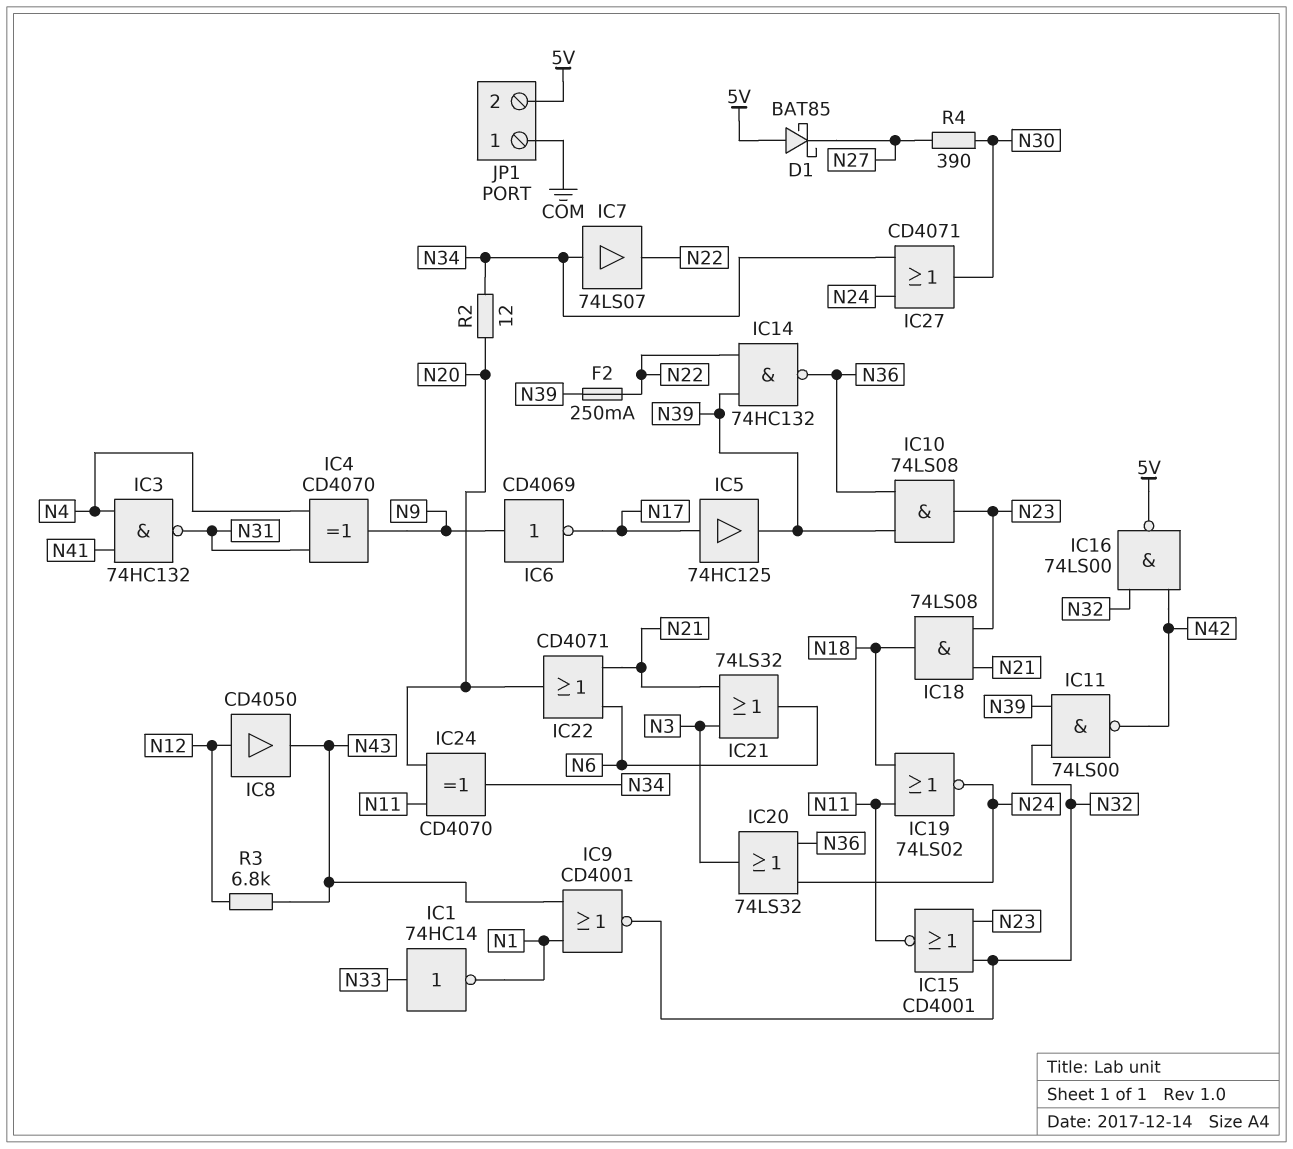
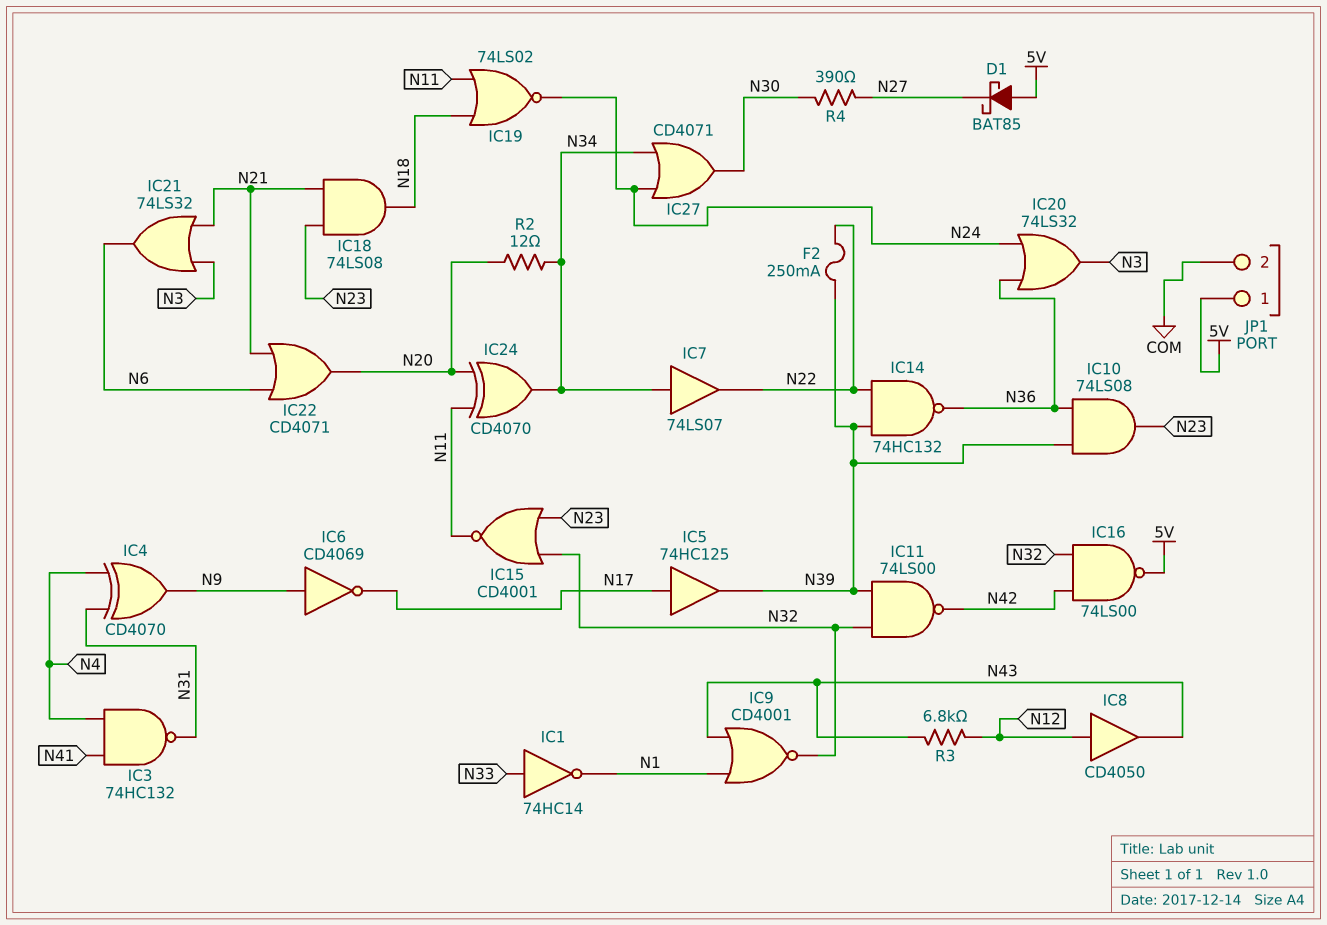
JP1 pin 1: COM -> 5V
JP1 pin 2: 5V -> COM

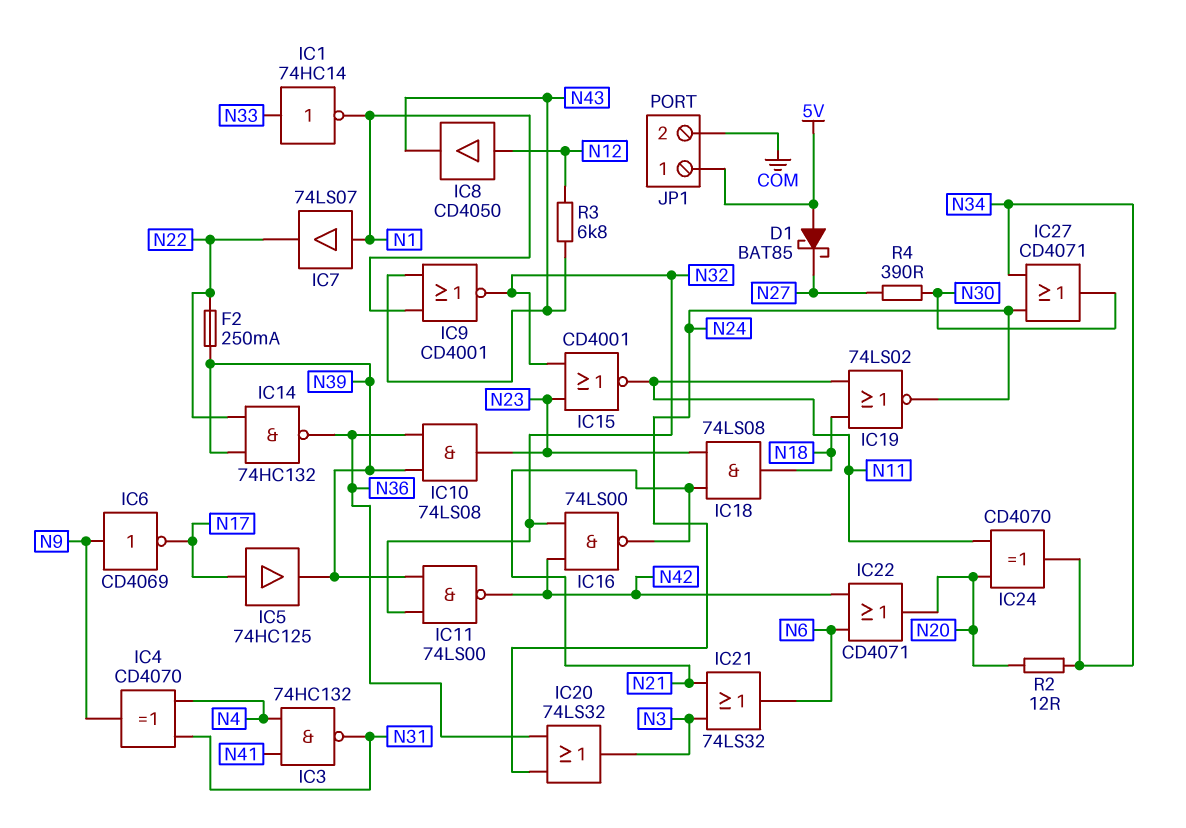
IC7: buffer 74LS07 (in N34, out N22) -> buffer 74LS07 (in N1, out N22)
IC16: NAND 74LS00 (in N32, in N42, out 5V) -> NAND 74LS00 (in N32, in N42, out N21)
IC22: OR CD4071 (in N6, in N21, out N20) -> OR CD4071 (in N6, in N42, out N20)

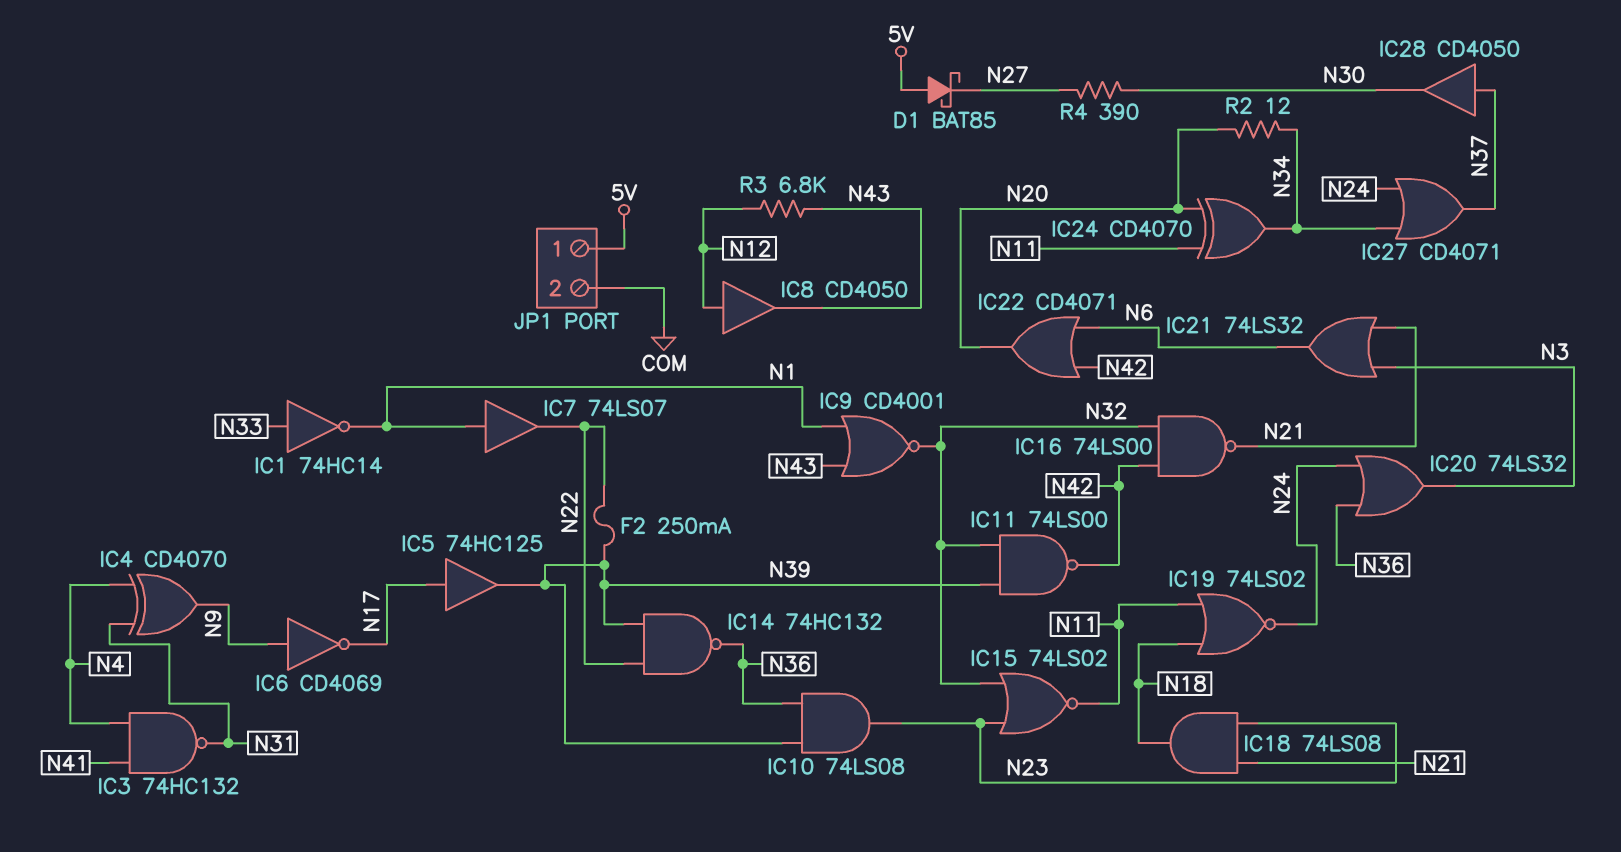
IC15: NOR CD4001 (in N23, in N32, out N11) -> NOR 74LS02 (in N23, in N32, out N11)
IC27: OR CD4071 (in N24, in N34, out N30) -> OR CD4071 (in N24, in N34, out N37)
IC28: none -> buffer CD4050 (in N37, out N30)

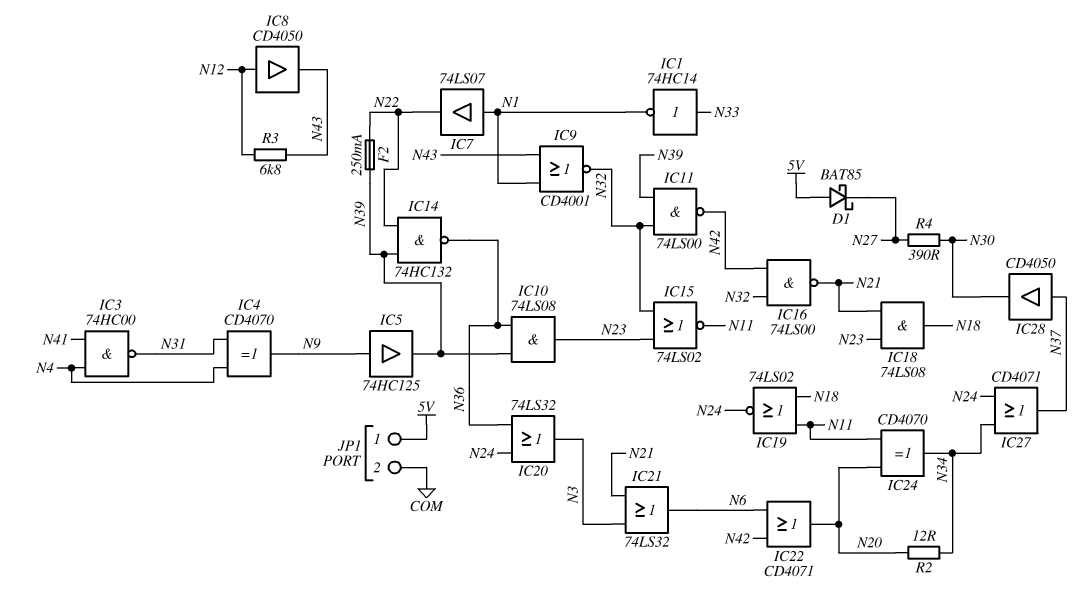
IC3: NAND 74HC132 (in N4, in N41, out N31) -> NAND 74HC00 (in N4, in N41, out N31)
IC5: buffer 74HC125 (in N17, out N39) -> buffer 74HC125 (in N9, out N39)
IC6: NOT CD4069 (in N9, out N17) -> none

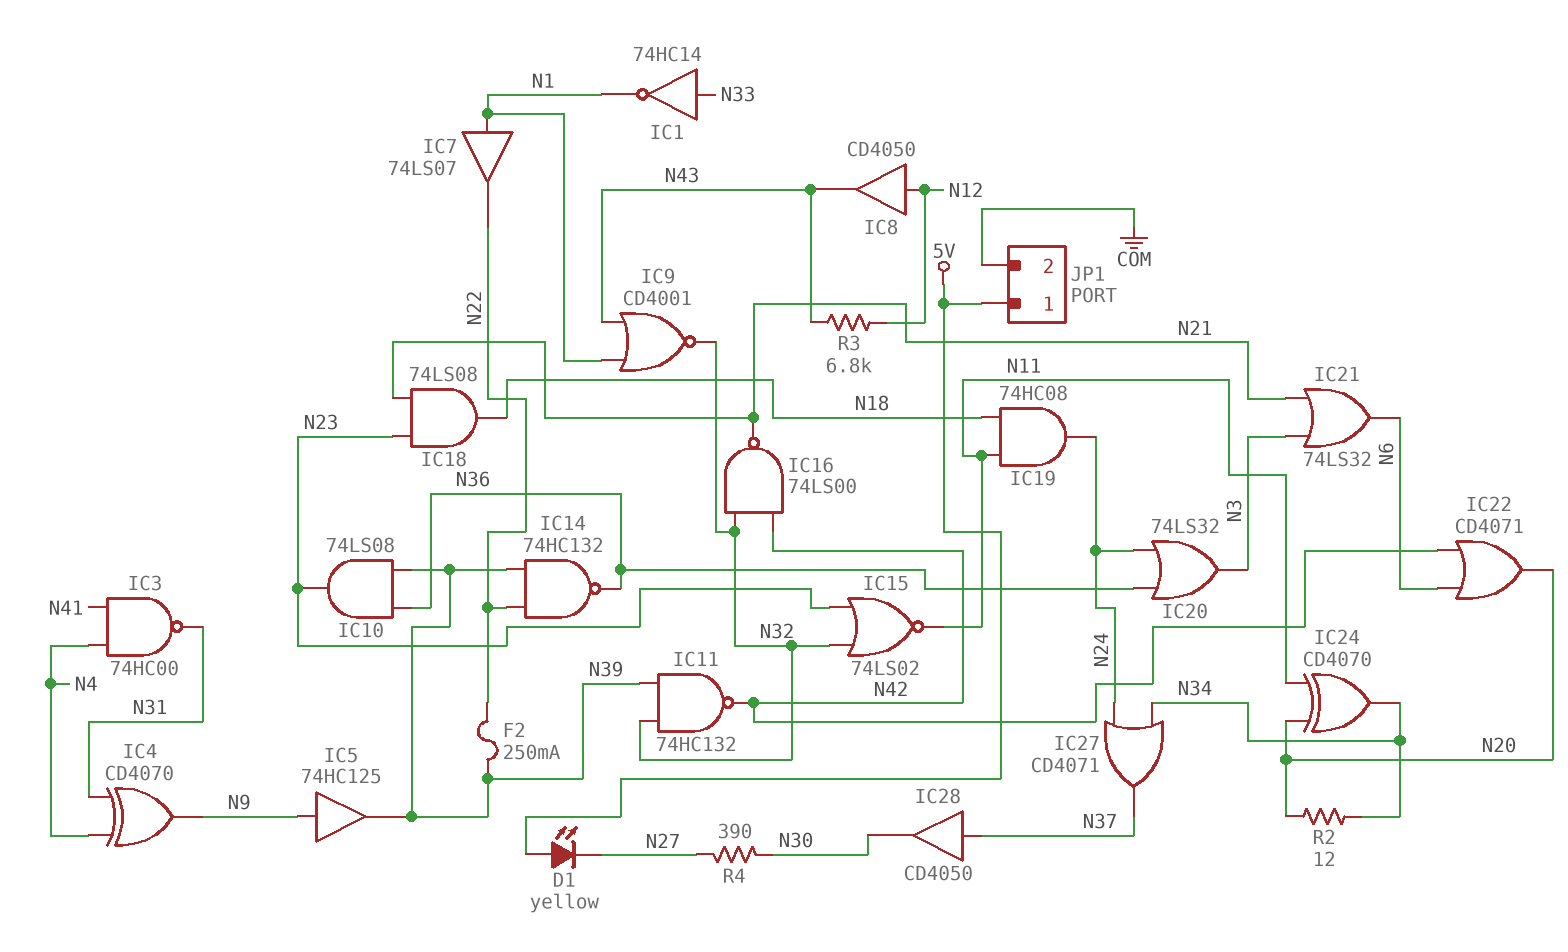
D1: schottky BAT85 (A 5V, K N27) -> LED yellow (A 5V, K N27)
IC11: NAND 74LS00 (in N32, in N39, out N42) -> NAND 74HC132 (in N32, in N39, out N42)
IC19: NOR 74LS02 (in N11, in N18, out N24) -> AND 74HC08 (in N11, in N18, out N24)

